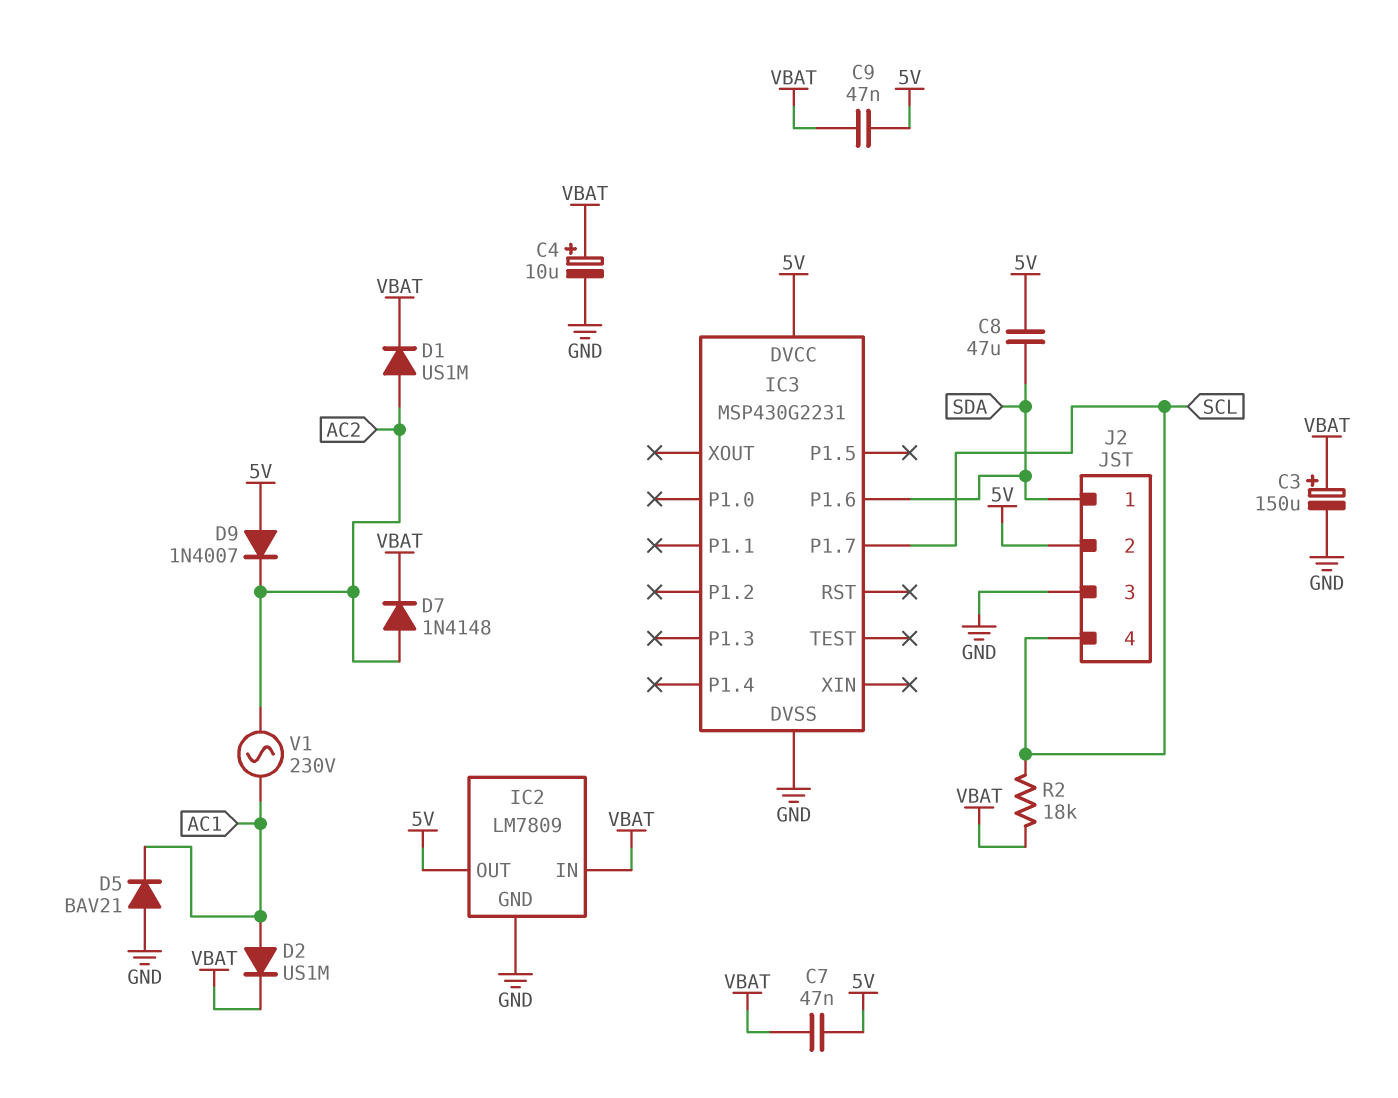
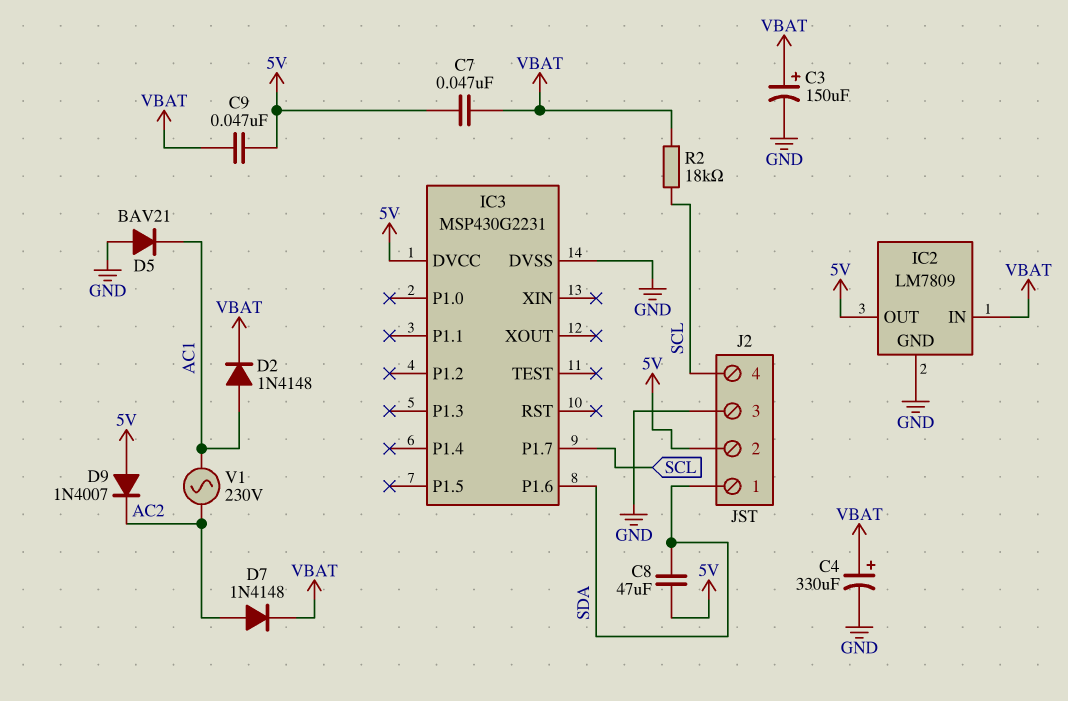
C4: 10uF (plus VBAT, minus GND) -> 330uF (plus VBAT, minus GND)
D1: diode US1M (A AC2, K VBAT) -> none
D2: diode US1M (A AC1, K VBAT) -> diode 1N4148 (A AC1, K VBAT)

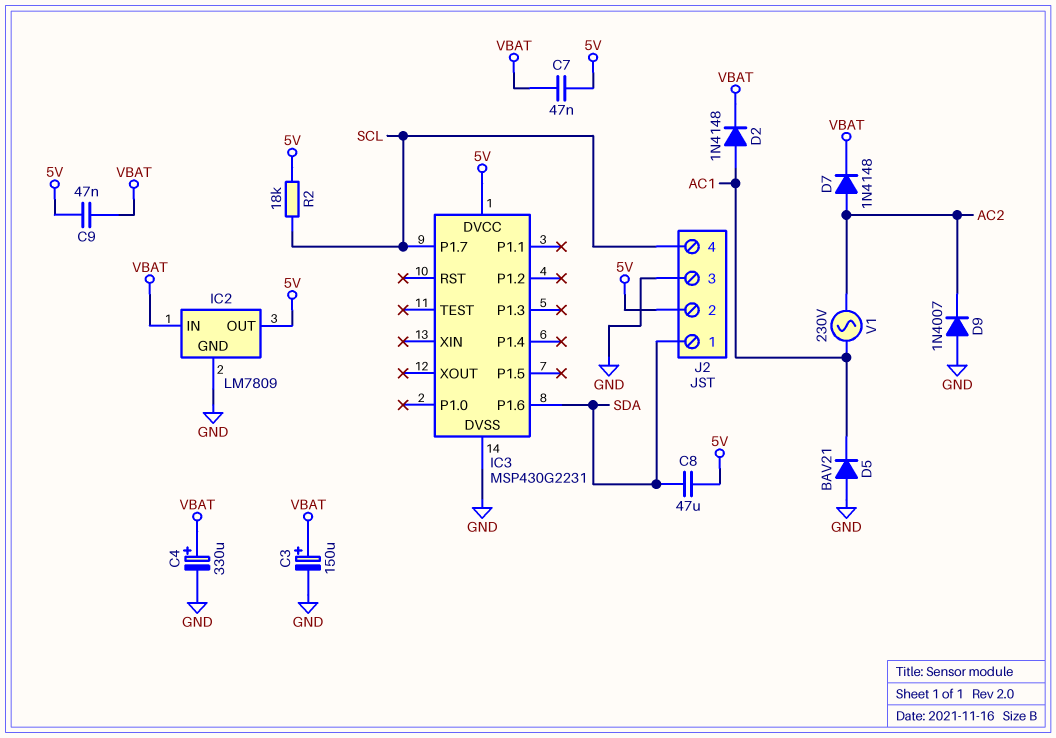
D9: diode 1N4007 (A 5V, K AC2) -> diode 1N4007 (A GND, K AC2)
R2: 18k (SCL, VBAT) -> 18k (5V, SCL)

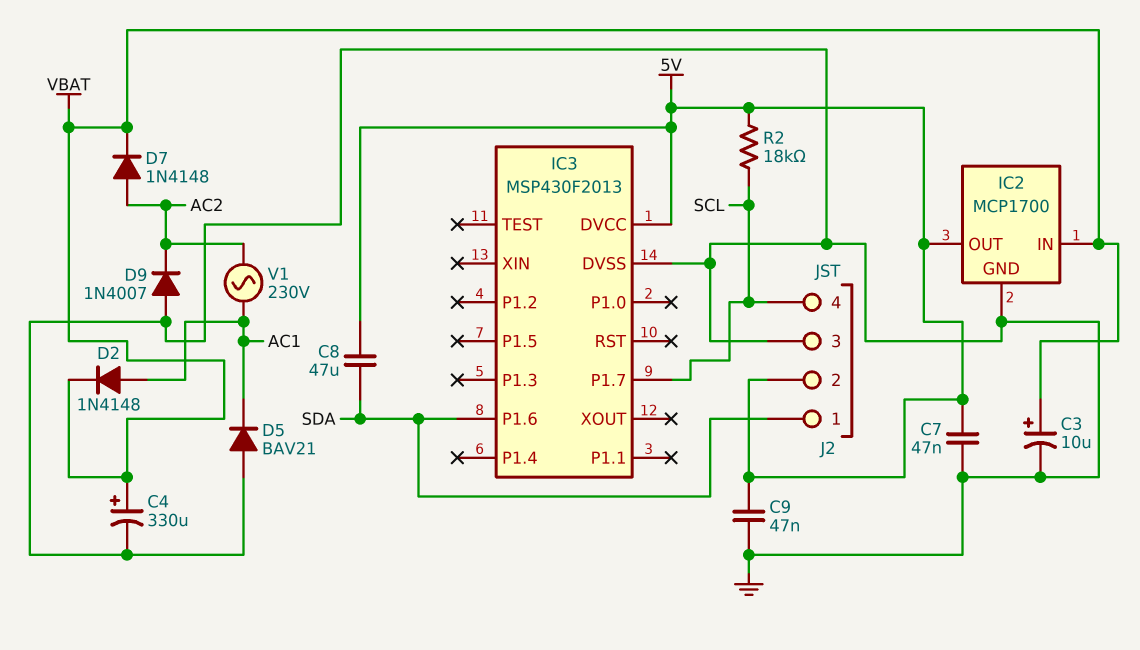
C3: 150uF (plus VBAT, minus GND) -> 10uF (plus VBAT, minus GND)
C7: 47nF (5V, VBAT) -> 47nF (5V, GND)
C9: 47nF (5V, VBAT) -> 47nF (5V, GND)
IC2: LM7809 -> MCP1700
IC3: MSP430G2231 -> MSP430F2013

